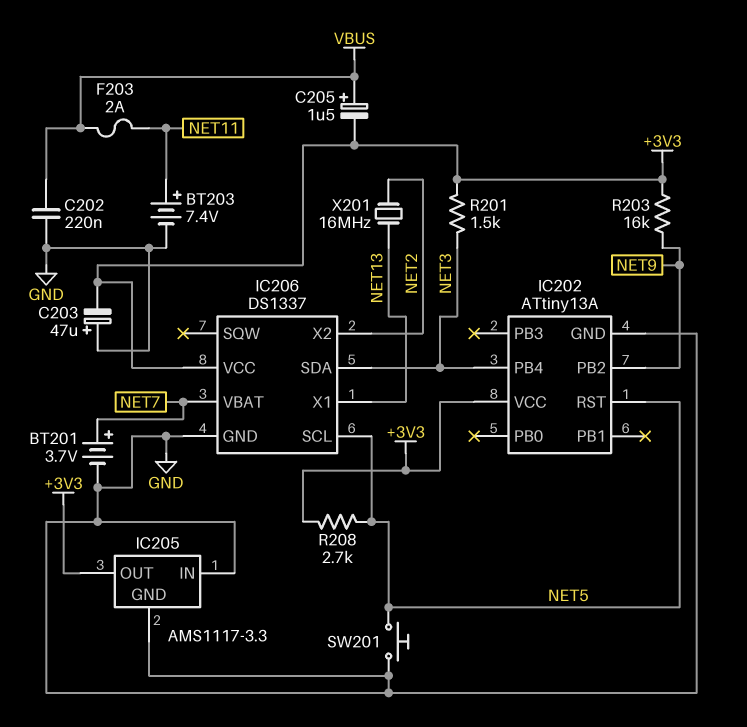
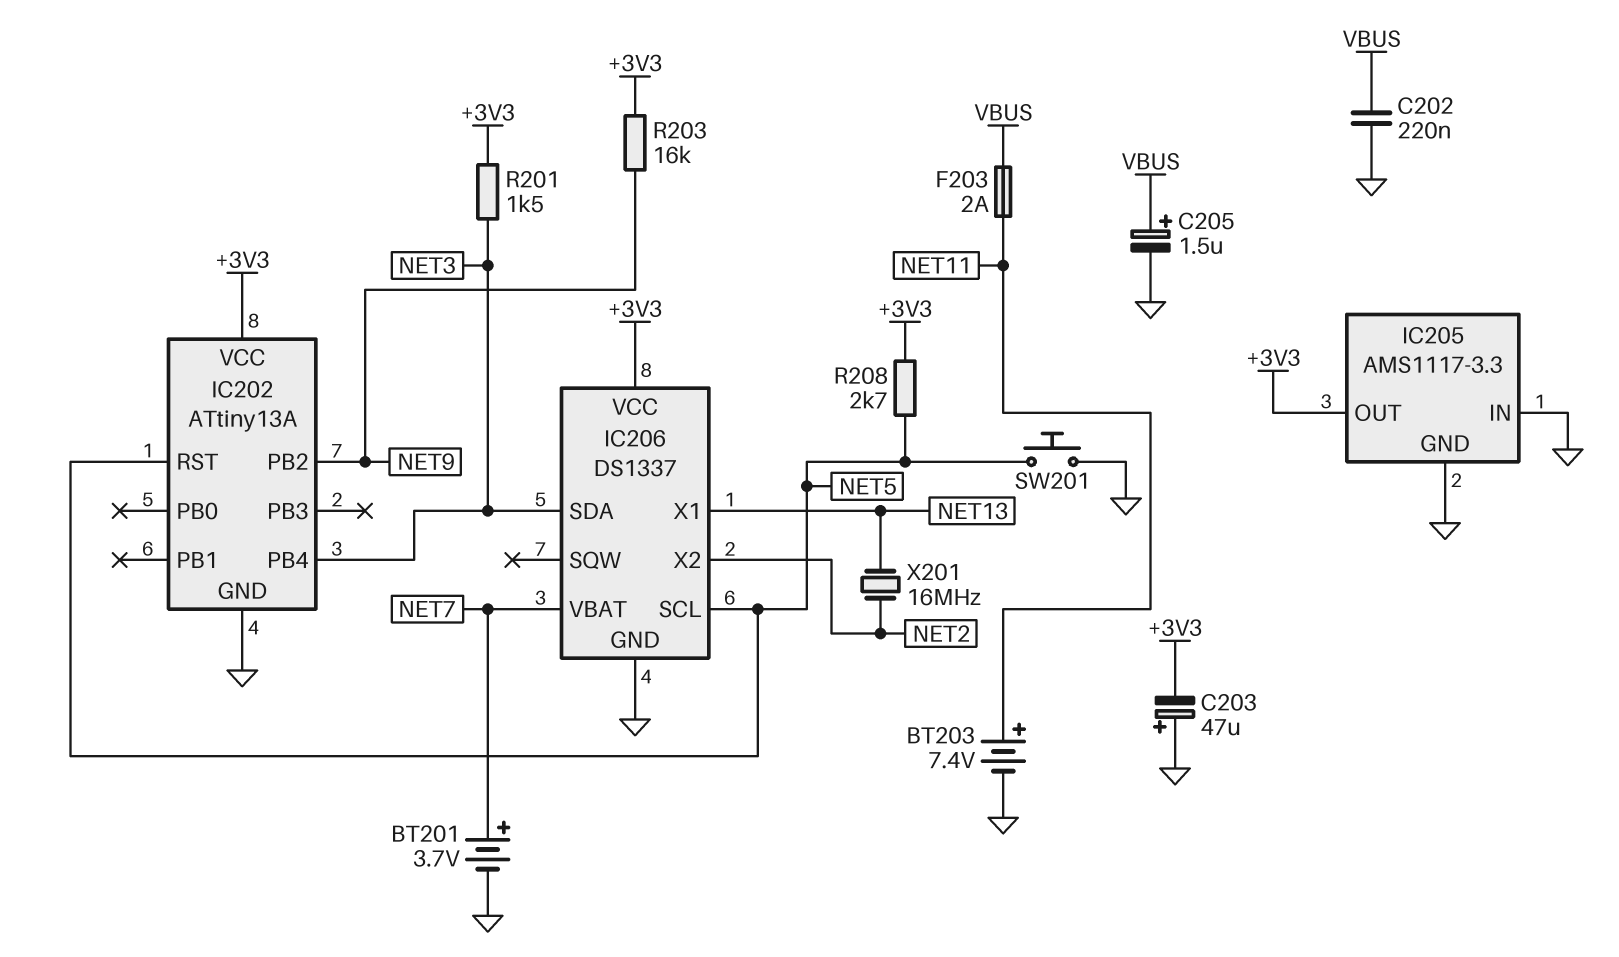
C205: 1.5uF (plus VBUS, minus +3V3) -> 1.5uF (plus VBUS, minus GND)

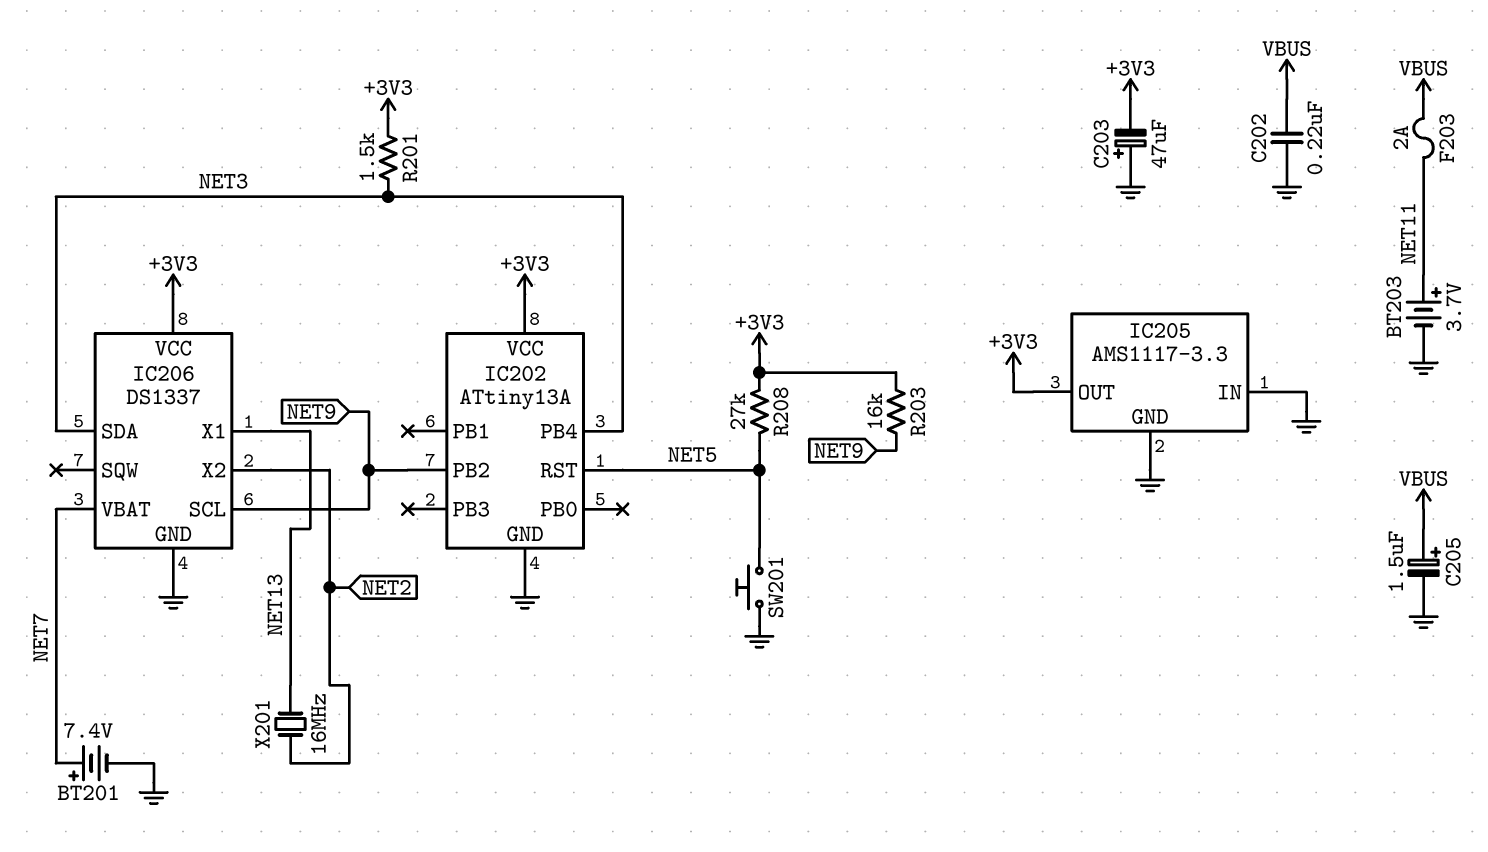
BT201: 3.7V (plus NET7, minus GND) -> 7.4V (plus NET7, minus GND)
BT203: 7.4V (plus NET11, minus GND) -> 3.7V (plus NET11, minus GND)
IC206 pin SCL: NET5 -> NET9
R208: 2.7k (+3V3, NET5) -> 27k (+3V3, NET5)

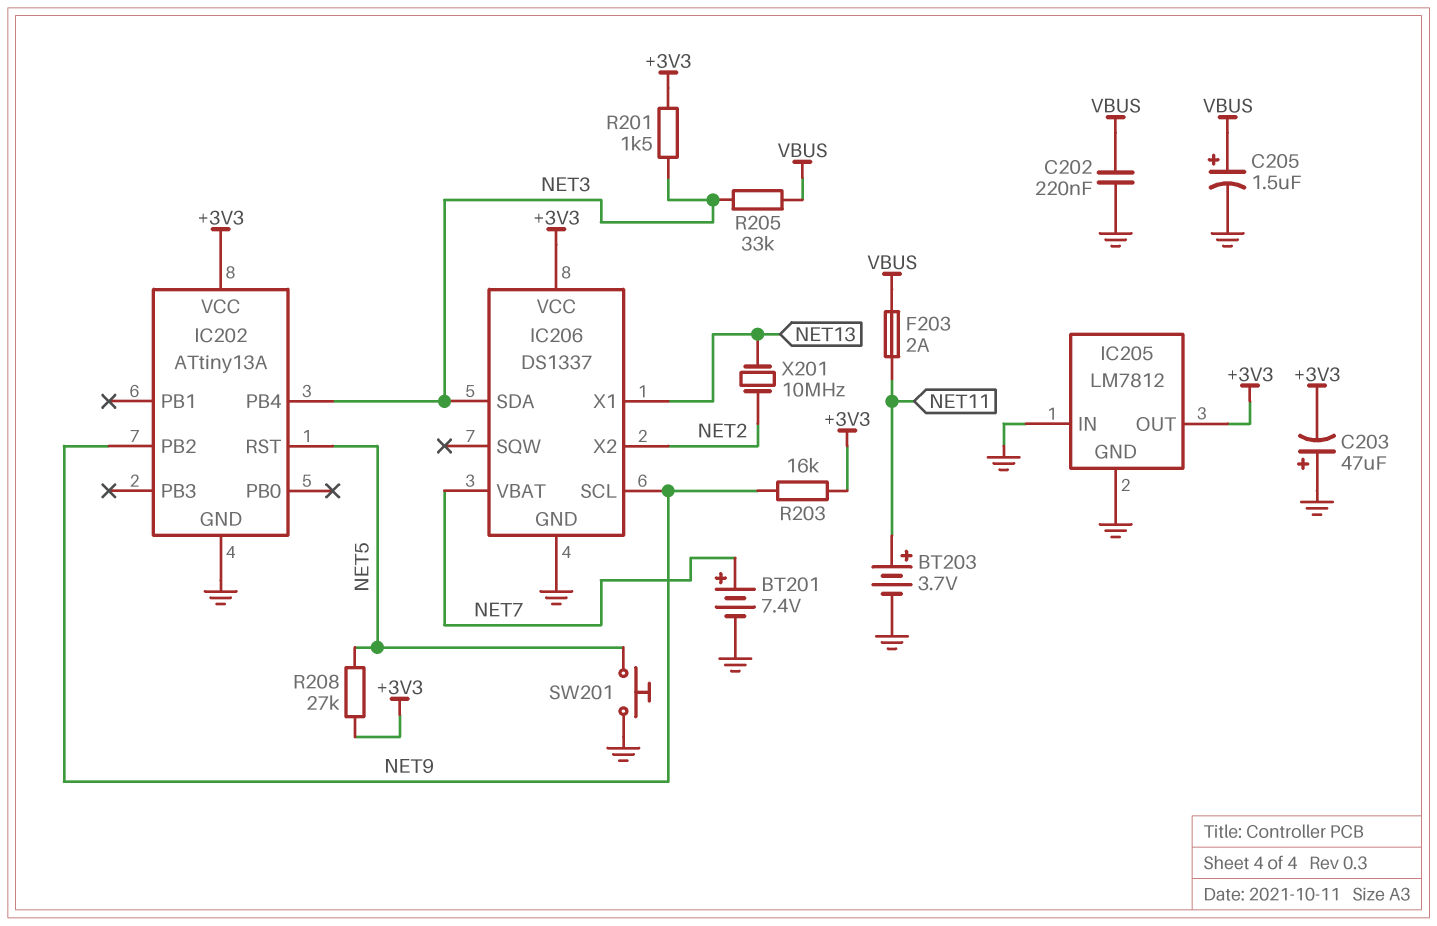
IC205: AMS1117-3.3 -> LM7812
R205: none -> 33k (NET3, VBUS)
X201: 16MHz (NET2, NET13) -> 10MHz (NET2, NET13)

